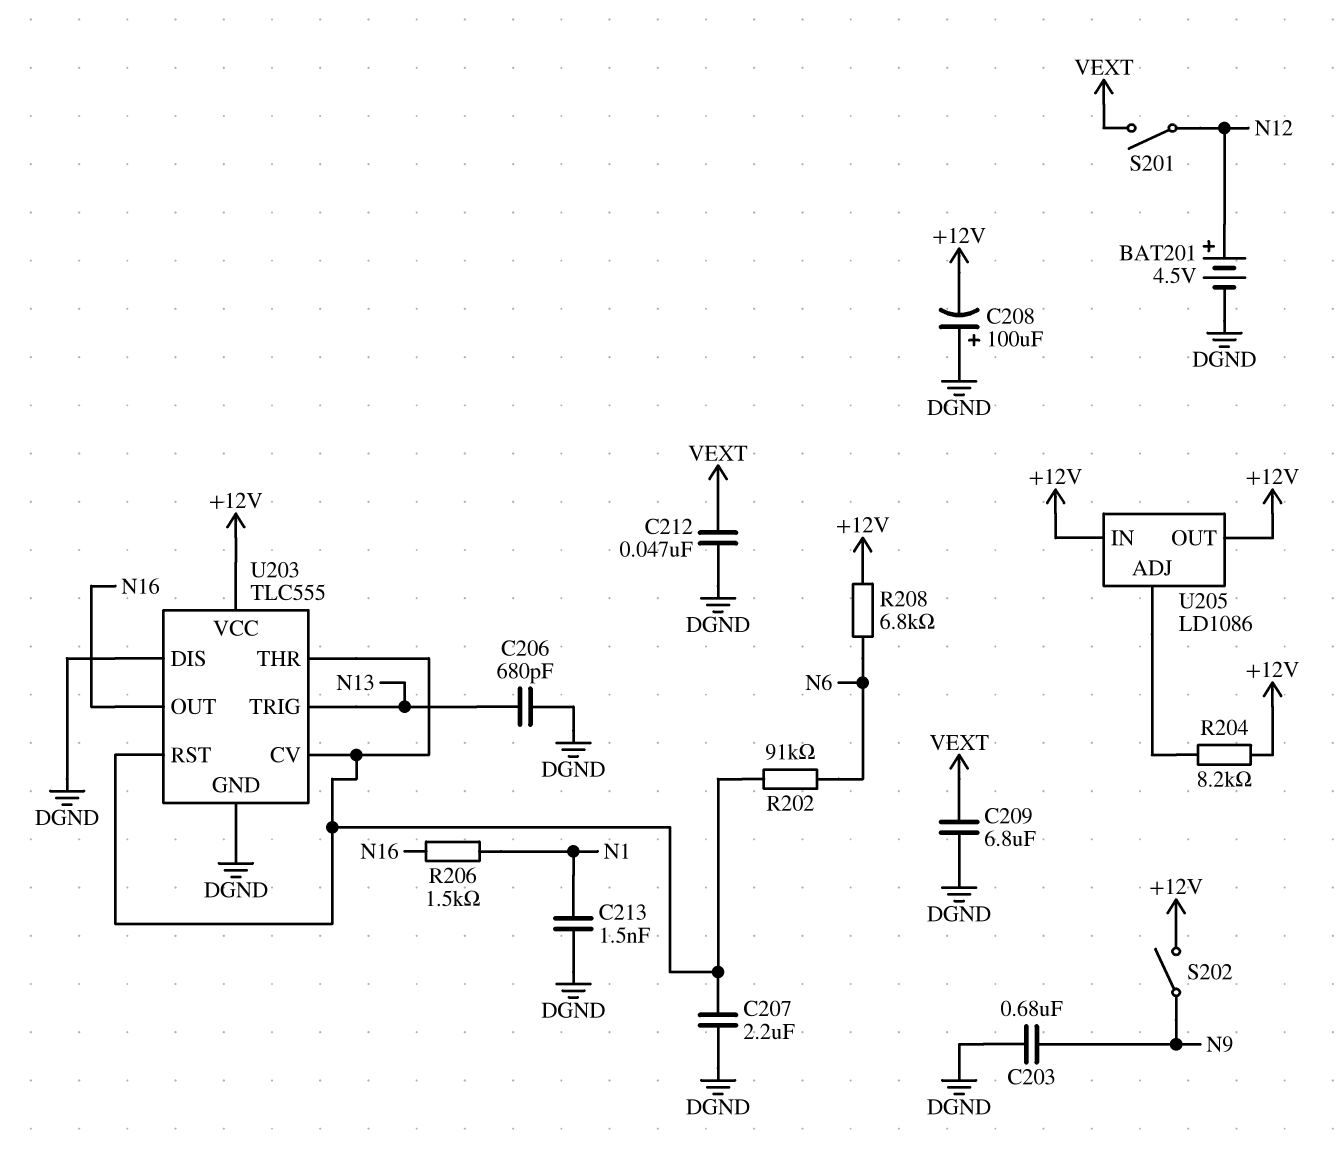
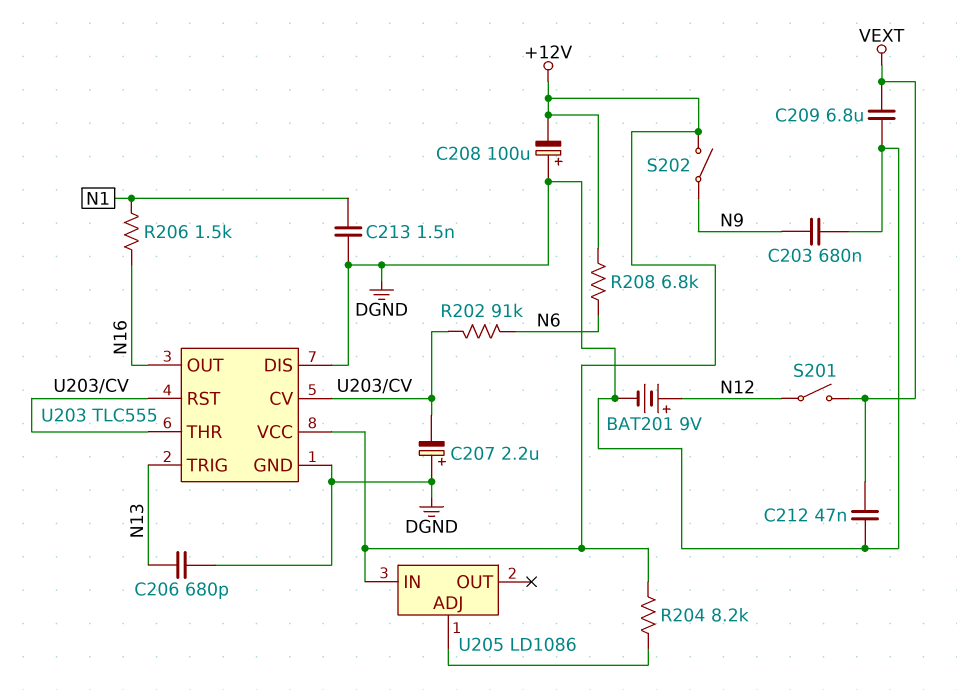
BAT201: 4.5V (plus N12, minus DGND) -> 9V (plus N12, minus DGND)
C207: 2.2uF (DGND, U203/CV) -> 2.2uF (plus DGND, minus U203/CV)
U205 pin OUT: +12V -> none

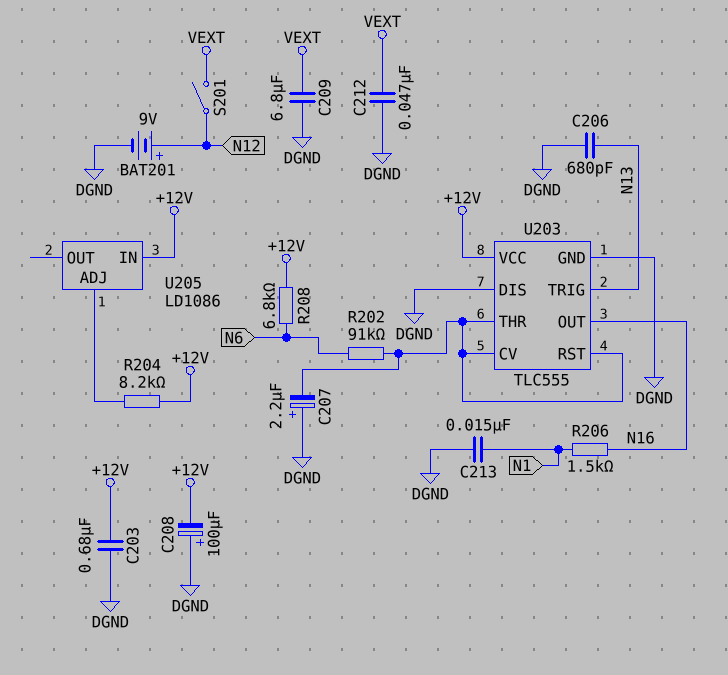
C203: 680nF (DGND, N9) -> 680nF (+12V, DGND)
C213: 1.5nF (DGND, N1) -> 15nF (DGND, N1)
S202: switch (+12V, N9) -> none

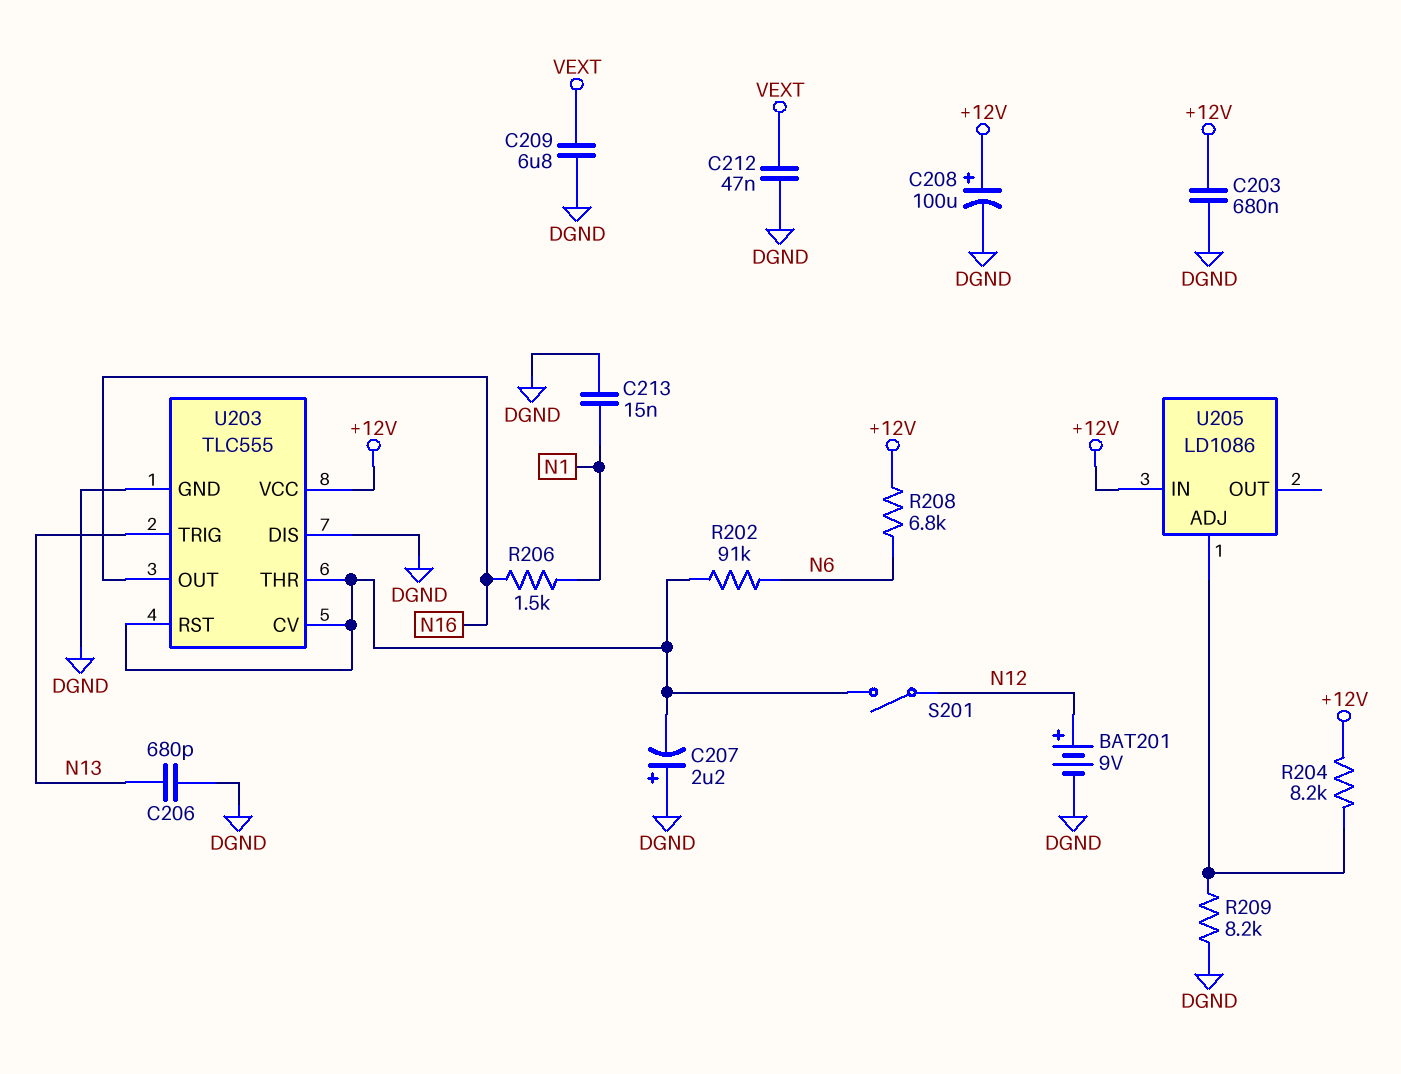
C208: 100uF (plus DGND, minus +12V) -> 100uF (plus +12V, minus DGND)
R209: none -> 8.2k (DGND, U205/ADJ)
S201: switch (N12, VEXT) -> switch (N12, U203/CV)

